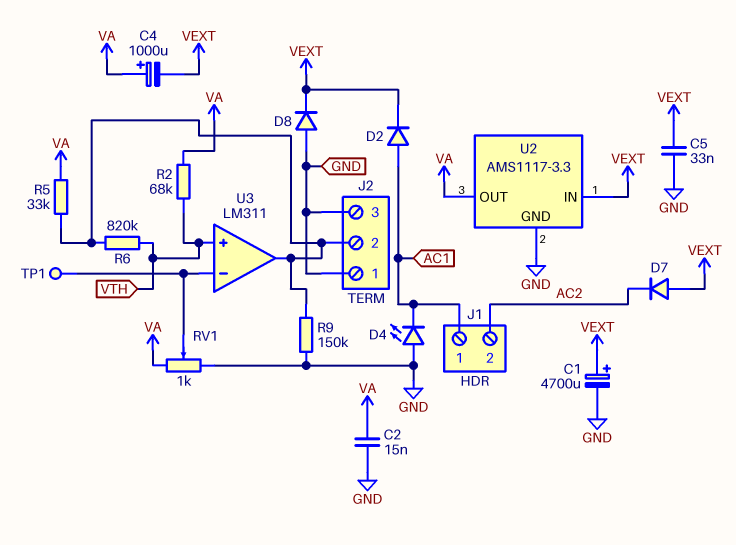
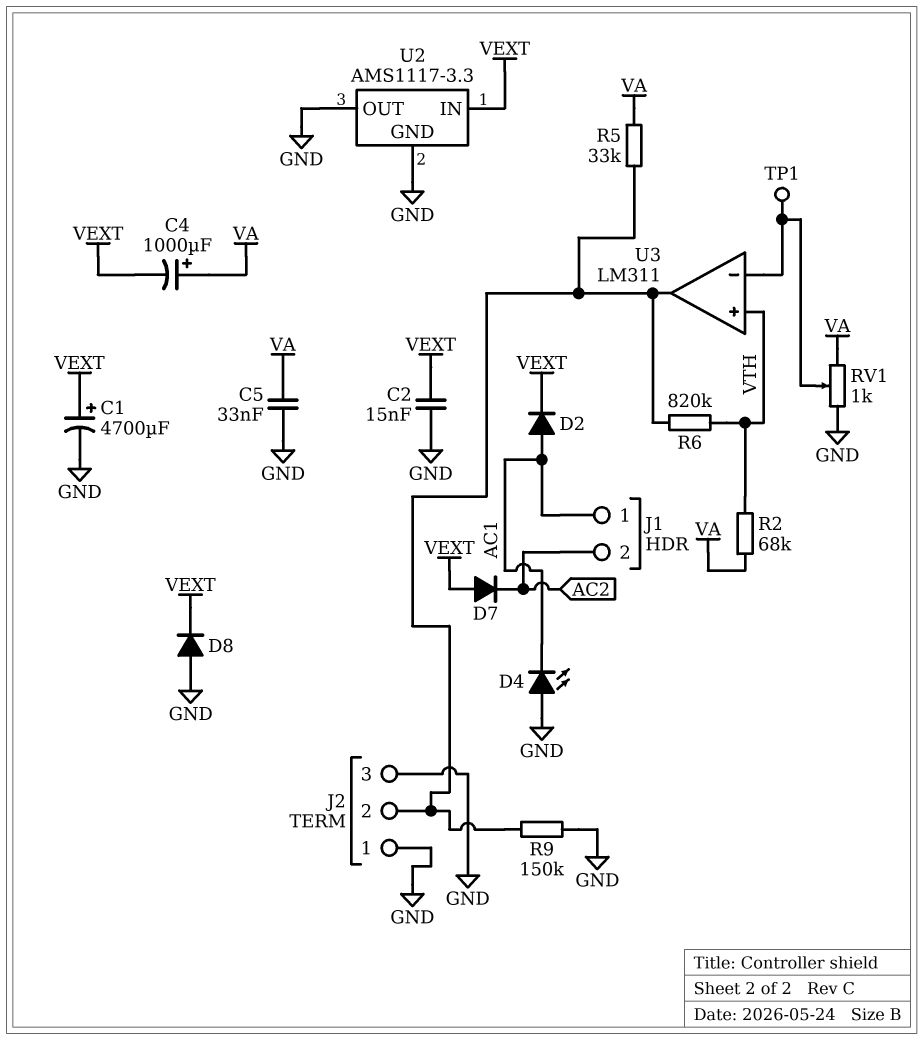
C2: 15nF (GND, VA) -> 15nF (GND, VEXT)
C5: 33nF (GND, VEXT) -> 33nF (GND, VA)
U2 pin OUT: VA -> GND

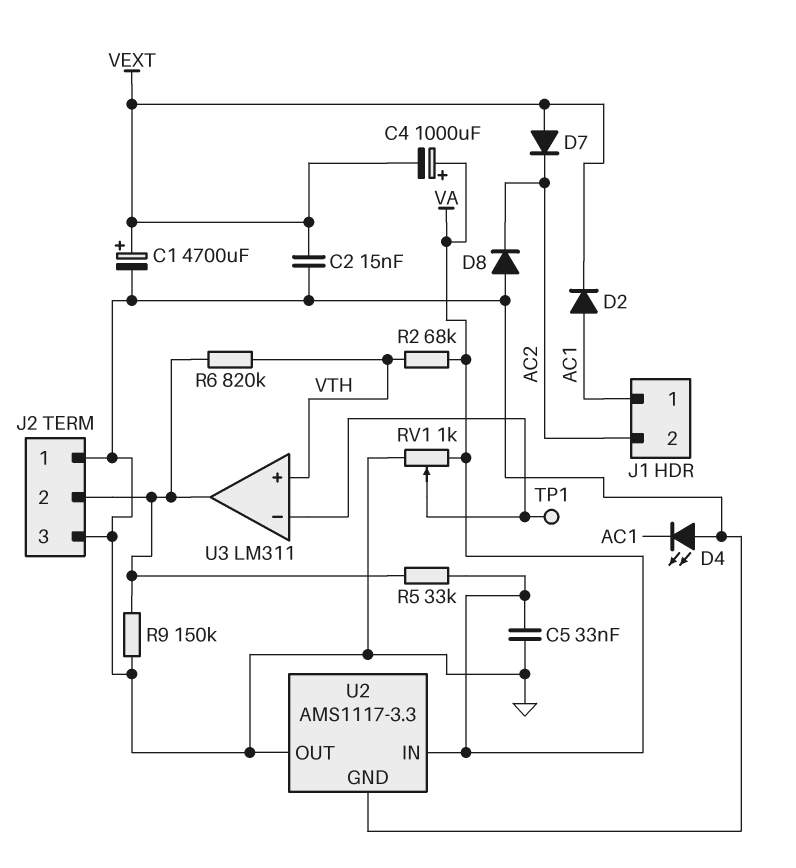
D8: diode (A GND, K VEXT) -> diode (A GND, K AC2)
U2 pin IN: VEXT -> VA

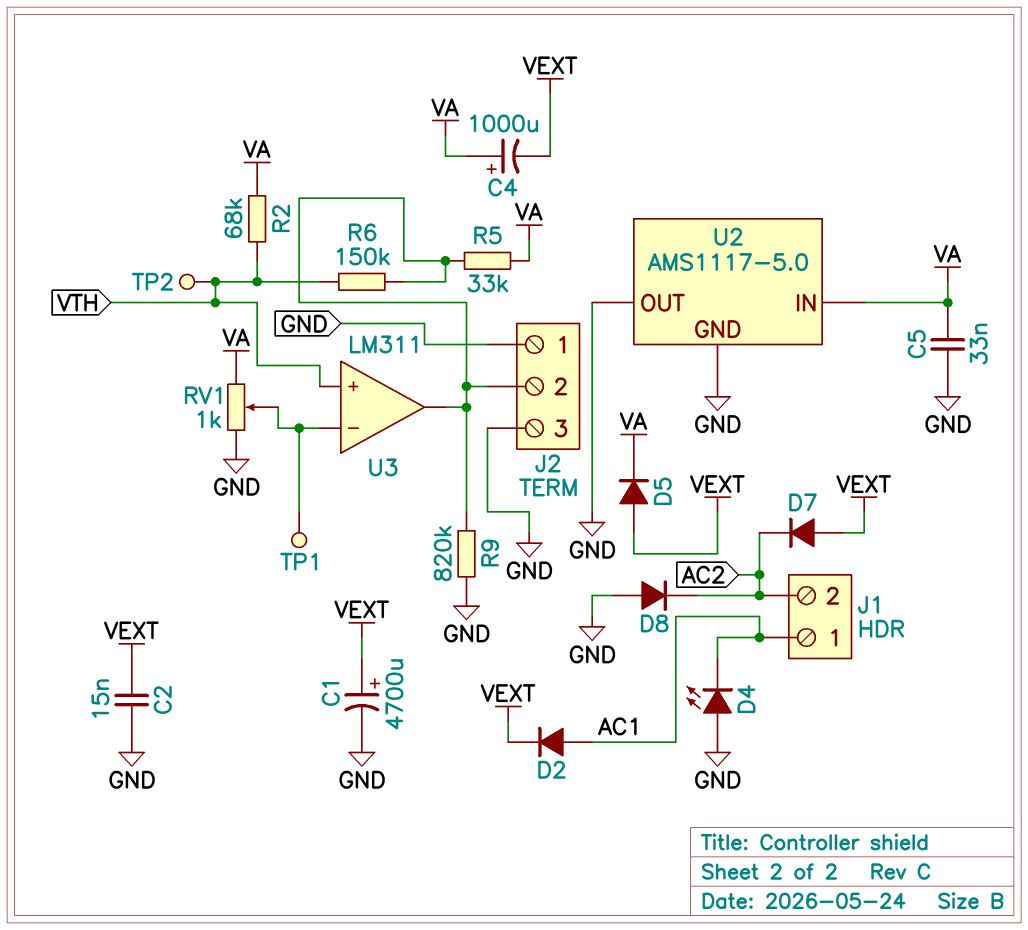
D5: none -> diode (A VEXT, K VA)
R6: 820k (J2/2, VTH) -> 150k (J2/2, VTH)
R9: 150k (GND, J2/2) -> 820k (GND, J2/2)
TP2: none -> test point (VTH)
U2: AMS1117-3.3 -> AMS1117-5.0

